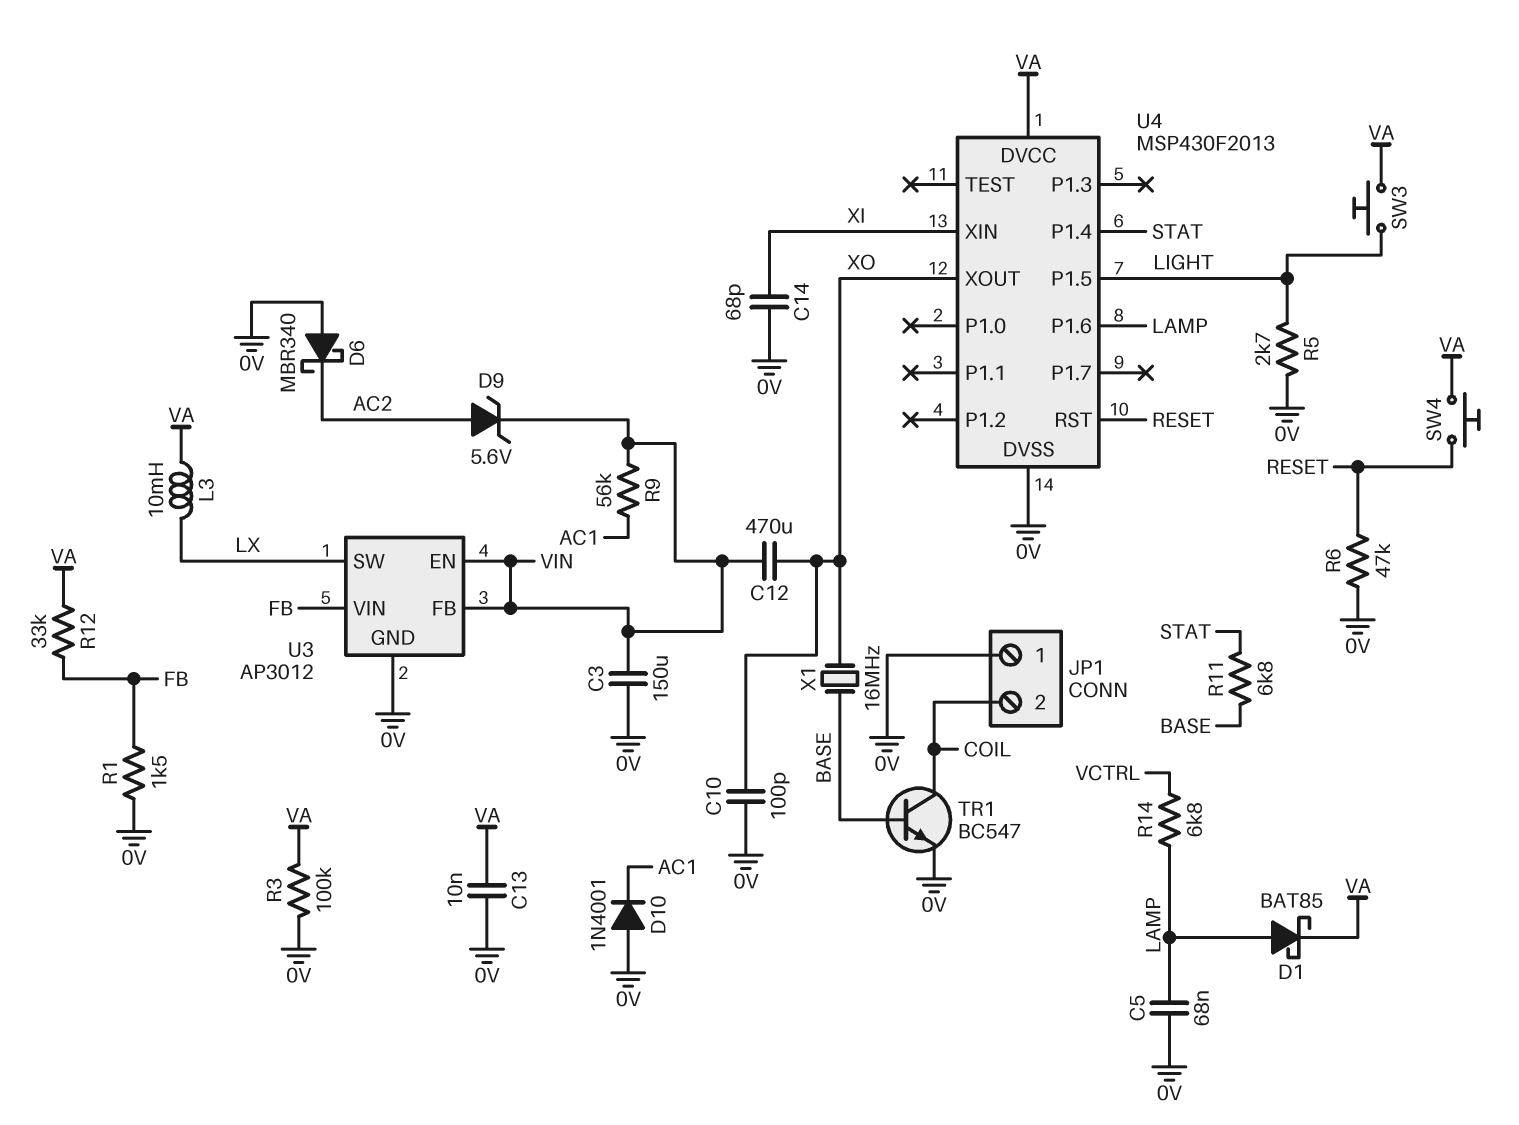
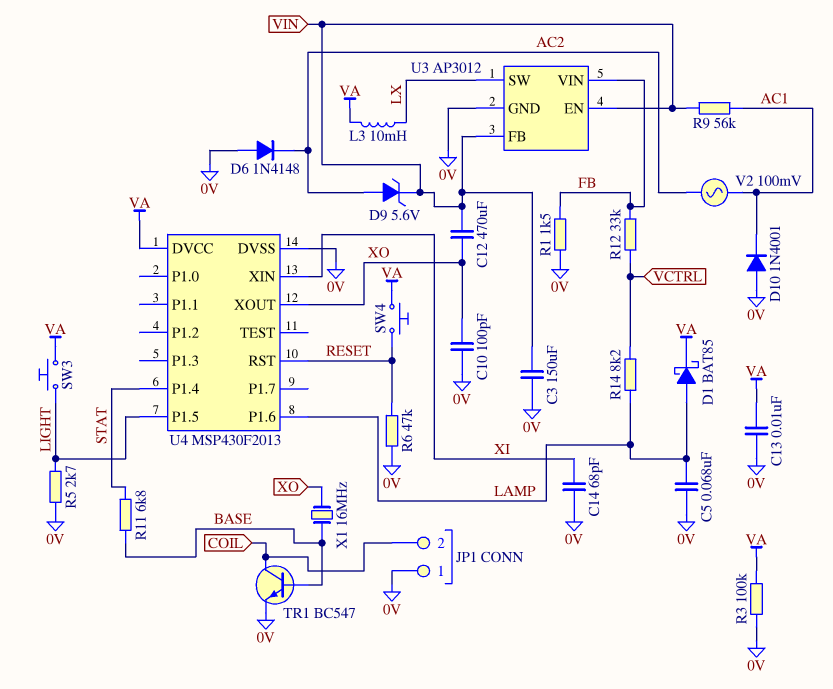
D6: schottky MBR340 (A 0V, K AC2) -> diode 1N4148 (A 0V, K AC2)
R12: 33k (FB, VA) -> 33k (FB, VCTRL)
R14: 6.8k (LAMP, VCTRL) -> 8.2k (LAMP, VCTRL)
V2: none -> AC 100mV (AC1, AC2)

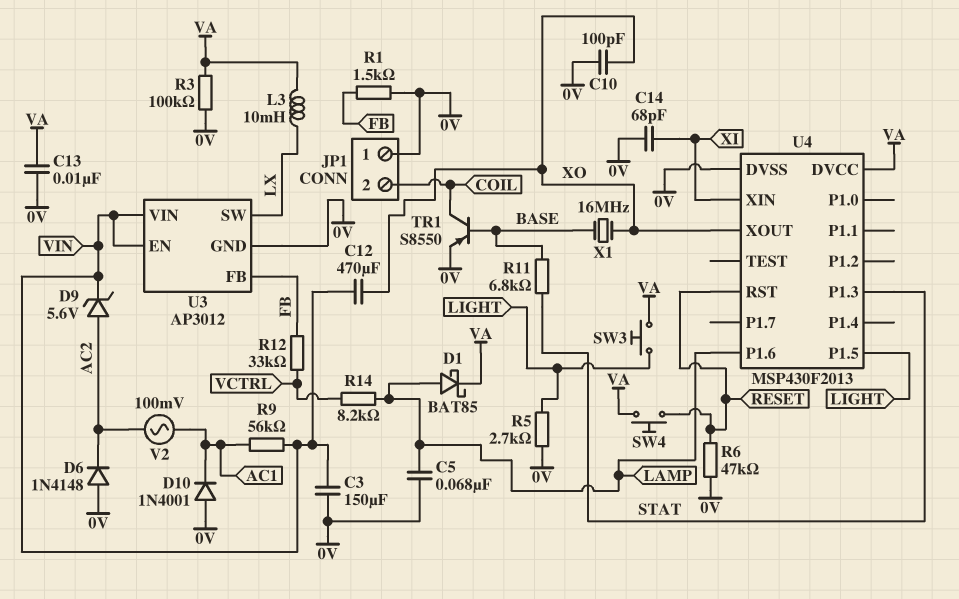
TR1: NPN BC547 (B BASE, C COIL, E 0V) -> PNP S8550 (B BASE, C COIL, E 0V)
U3 pin FB: VIN -> FB
U3 pin VIN: FB -> VIN
U4 pin P1.3: none -> STAT
U4 pin P1.4: STAT -> none

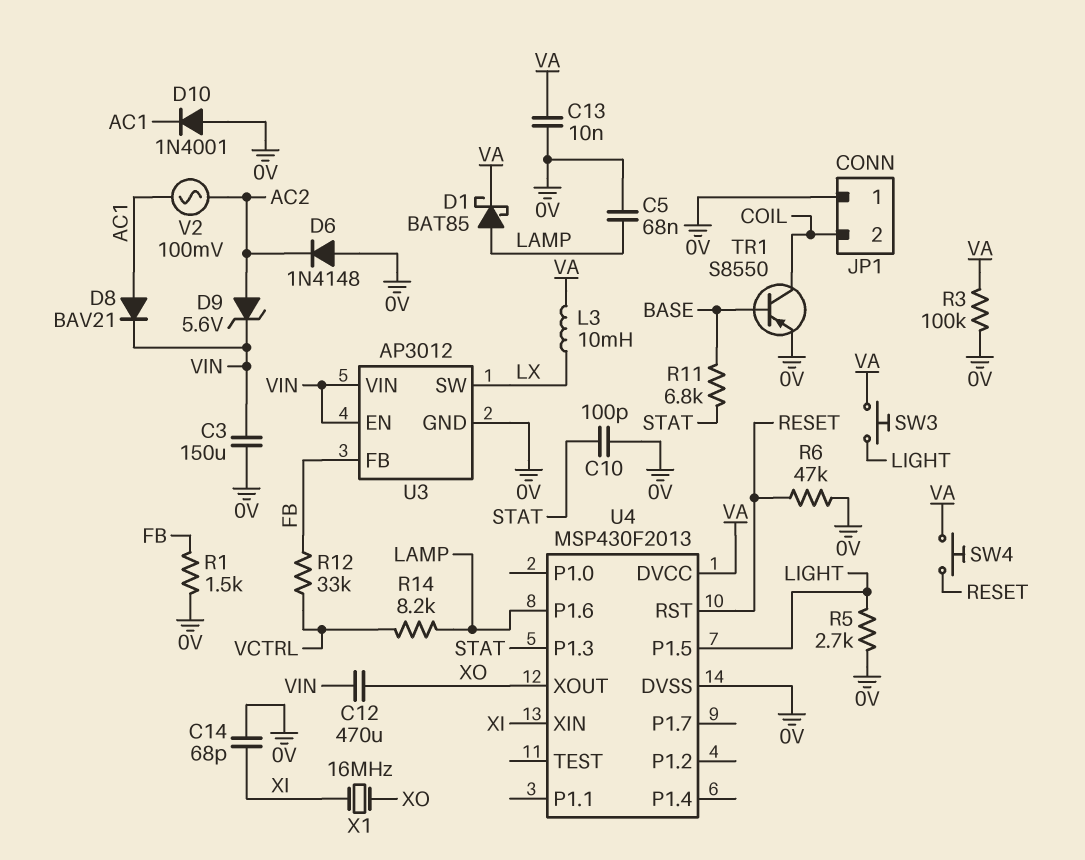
C10: 100pF (0V, XO) -> 100pF (0V, STAT)
D8: none -> diode BAV21 (A AC1, K VIN)
R9: 56k (AC1, VIN) -> none
X1: 16MHz (BASE, XO) -> 16MHz (XI, XO)

